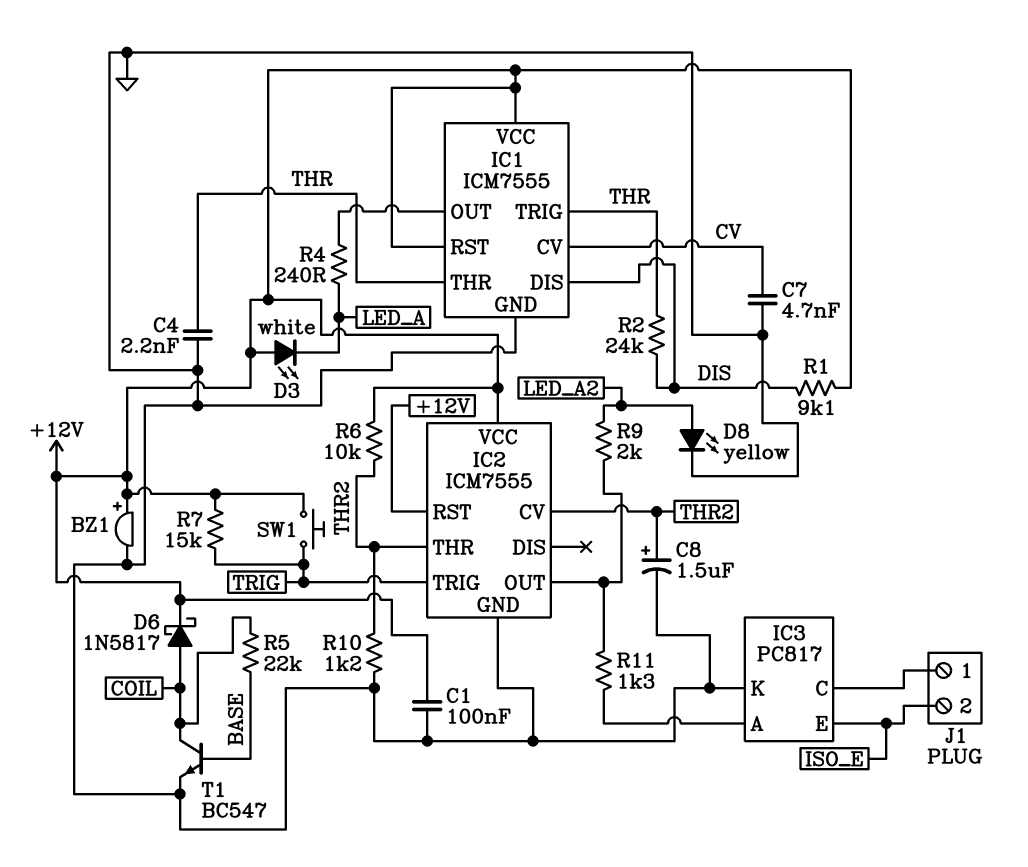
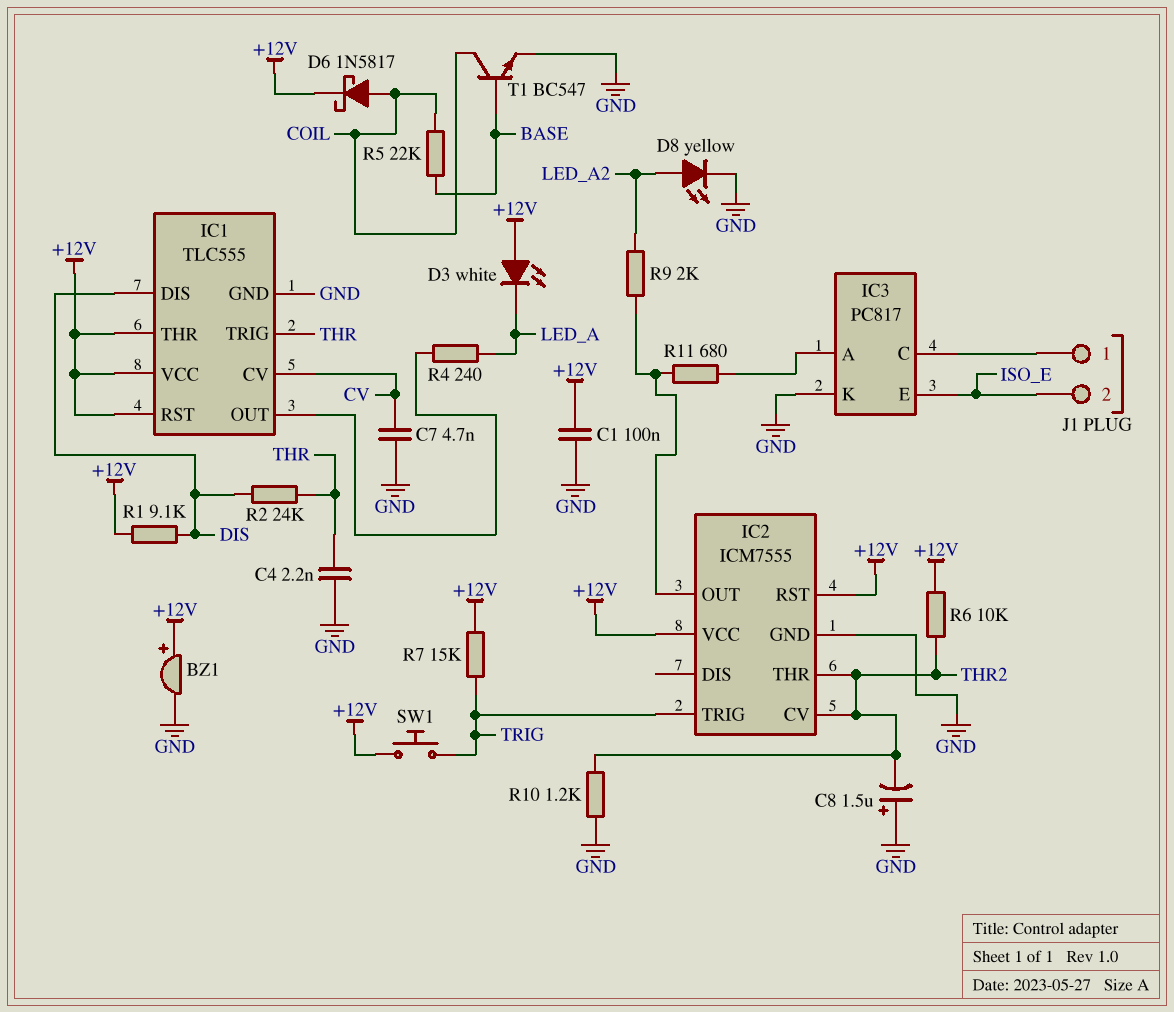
C8: 1.5uF (plus THR2, minus GND) -> 1.5uF (plus GND, minus THR2)
IC1: ICM7555 -> TLC555
IC1 pin THR: THR -> +12V
R11: 1.3k (IC2/OUT, IC3/A) -> 680 (IC2/OUT, IC3/A)

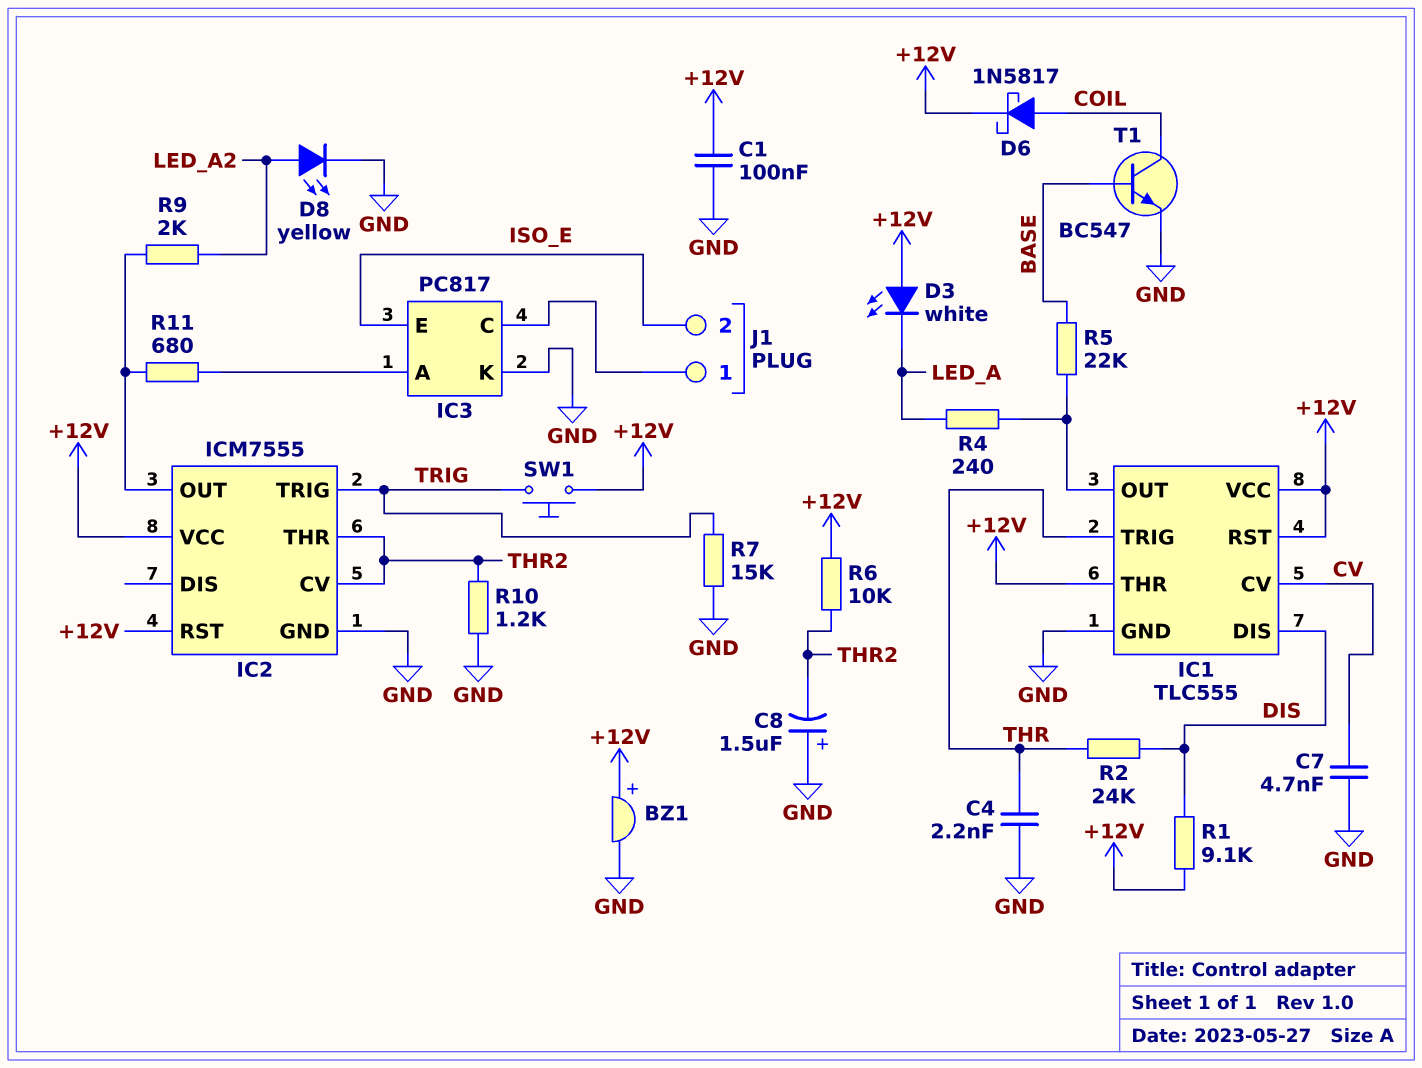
R5: 22k (BASE, COIL) -> 22k (BASE, IC1/OUT)
R7: 15k (+12V, TRIG) -> 15k (GND, TRIG)

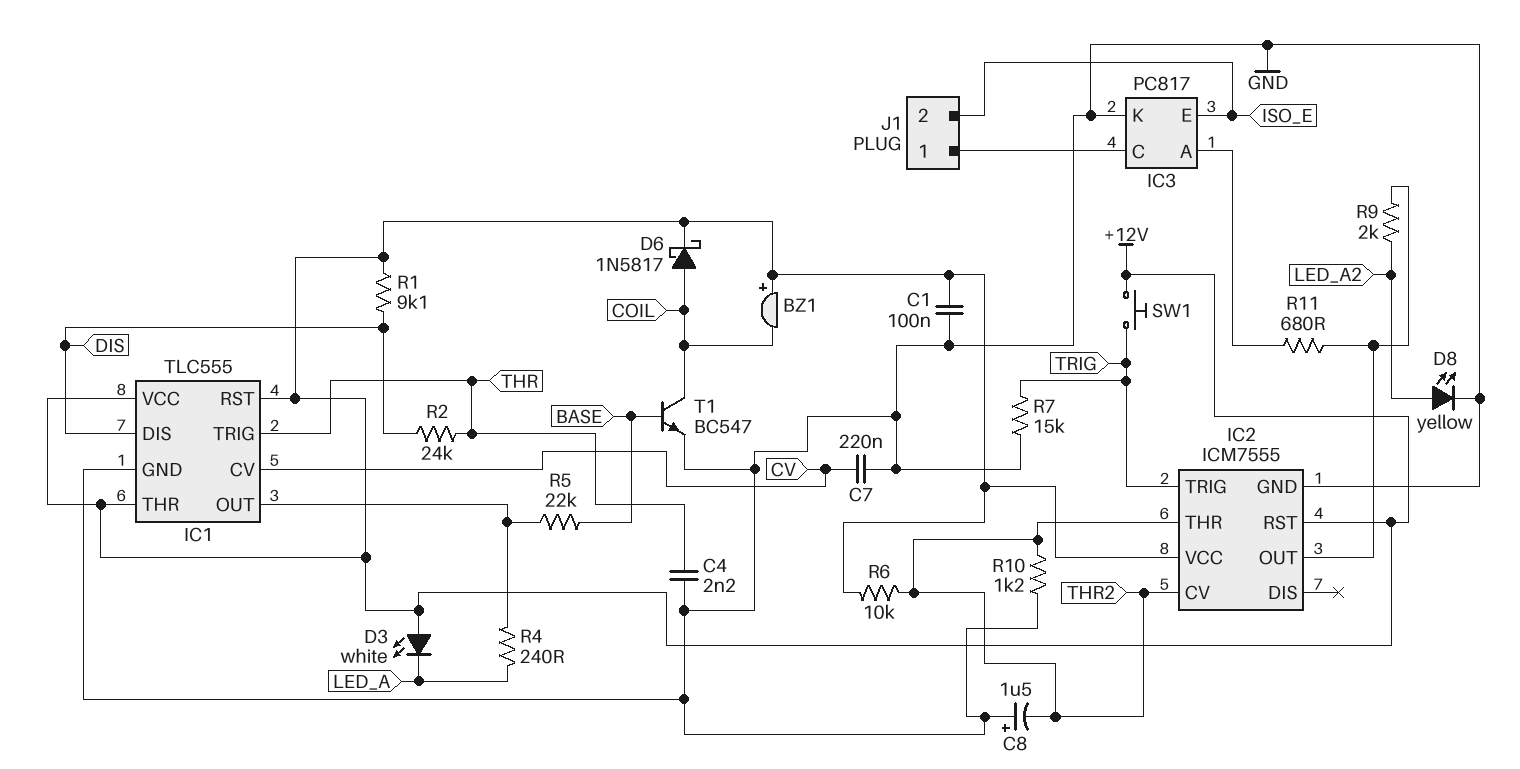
BZ1: buzzer (plus +12V, minus GND) -> buzzer (plus +12V, minus COIL)
C7: 4.7nF (CV, GND) -> 220nF (CV, GND)

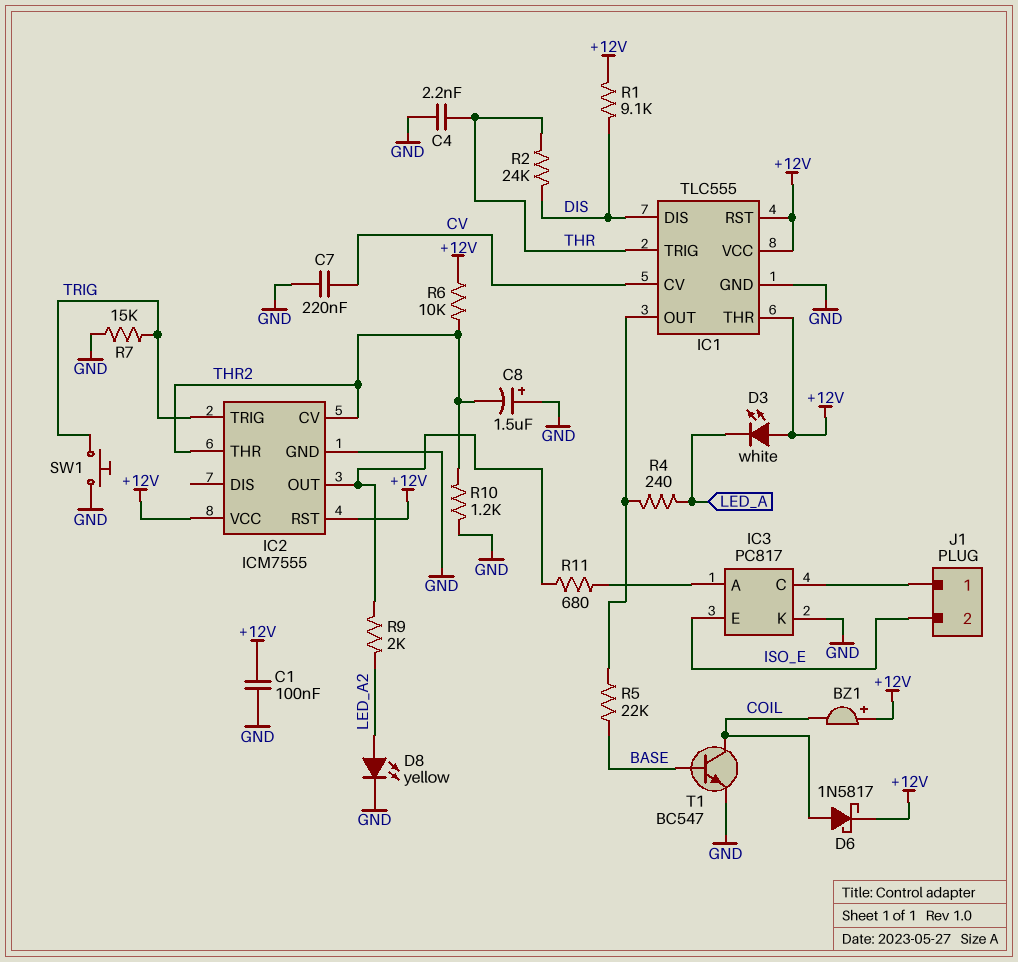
SW1: button (+12V, TRIG) -> button (GND, TRIG)

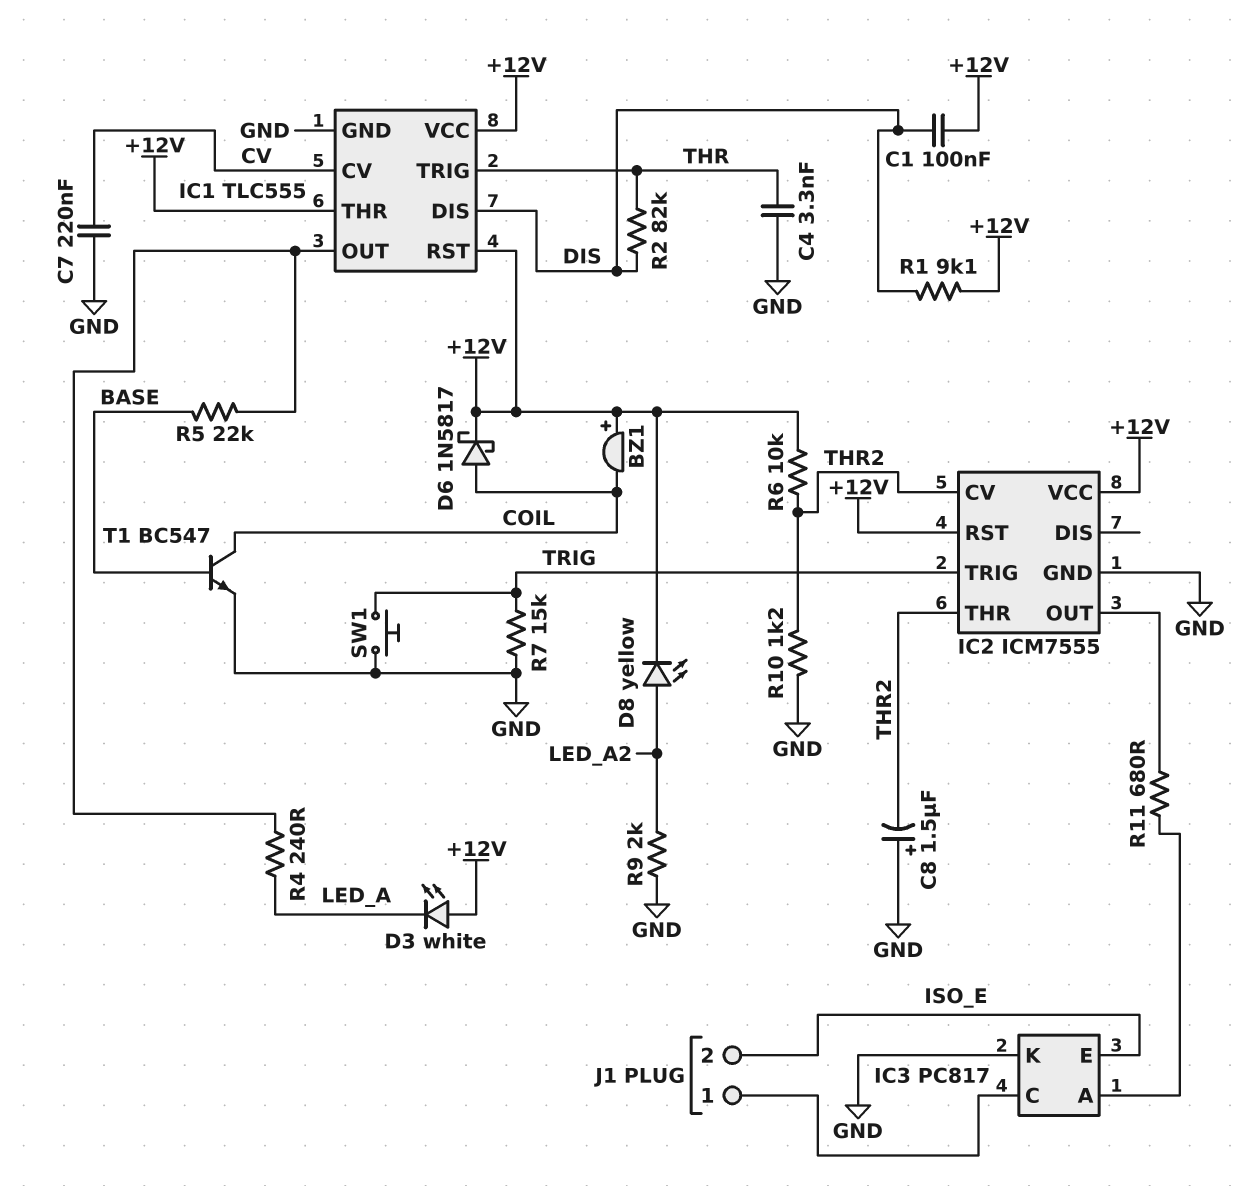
C1: 100nF (+12V, GND) -> 100nF (+12V, DIS)
C4: 2.2nF (GND, THR) -> 3.3nF (GND, THR)
D8: LED yellow (A LED_A2, K GND) -> LED yellow (A LED_A2, K +12V)
R2: 24k (DIS, THR) -> 82k (DIS, THR)
R9: 2k (IC2/OUT, LED_A2) -> 2k (GND, LED_A2)

